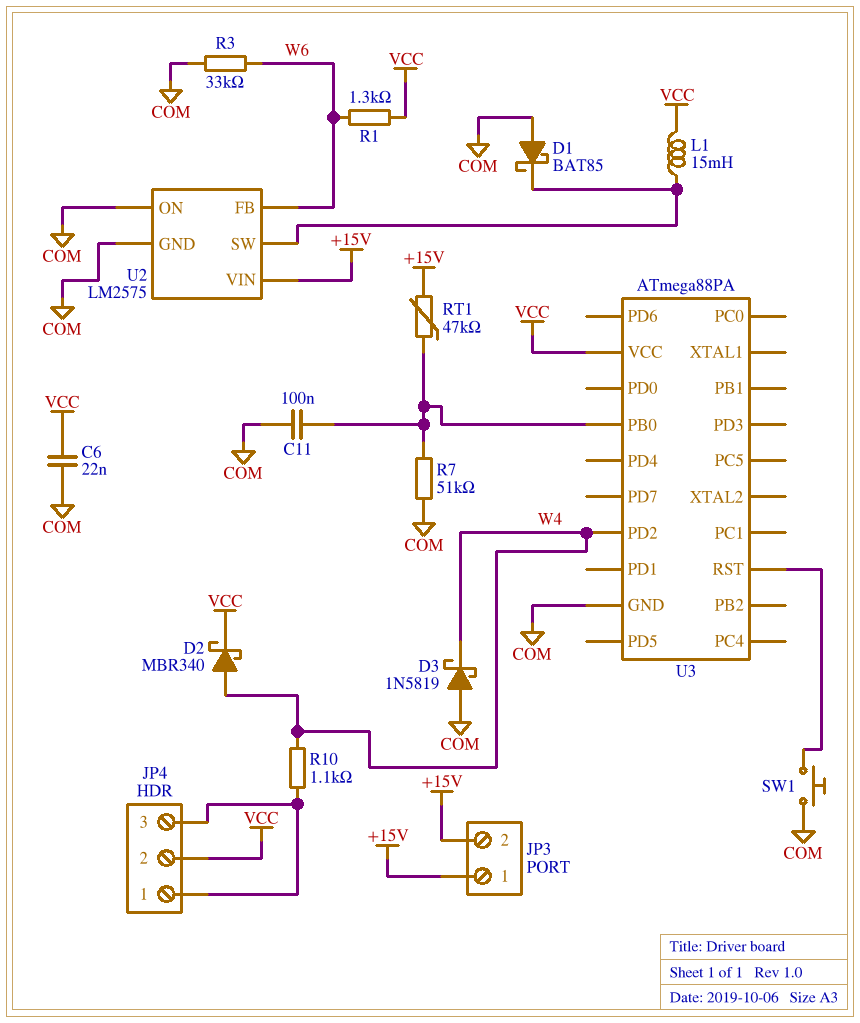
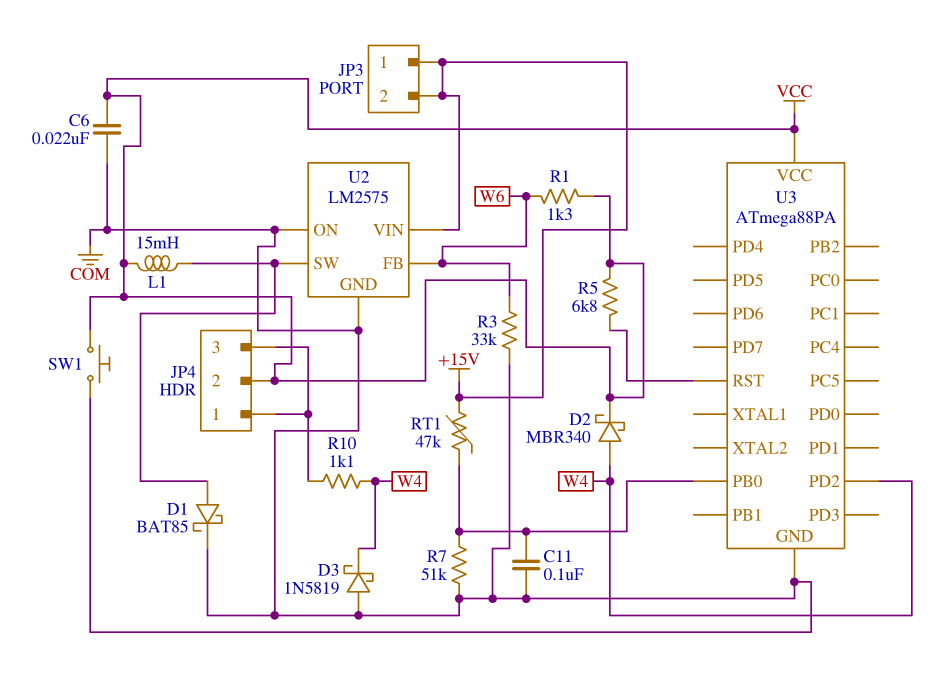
D1: schottky BAT85 (A COM, K U2/SW) -> schottky BAT85 (A U2/SW, K COM)
R5: none -> 6.8k (U3/RST, VCC)
SW1: button (COM, U3/RST) -> button (COM, VCC)

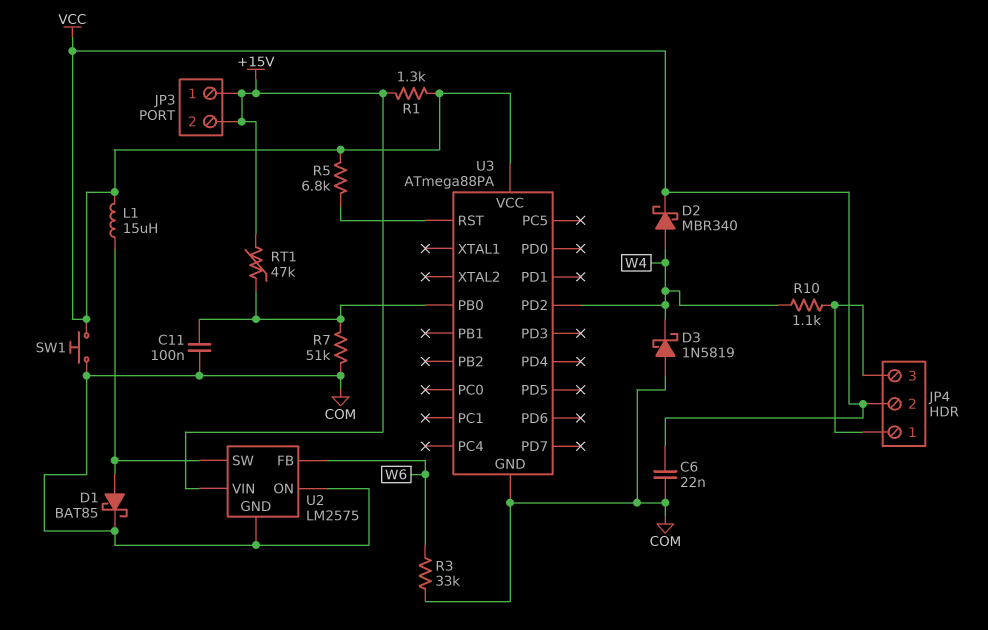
L1: 15mH (U2/SW, VCC) -> 15uH (U2/SW, VCC)
R1: 1.3k (VCC, W6) -> 1.3k (+15V, VCC)

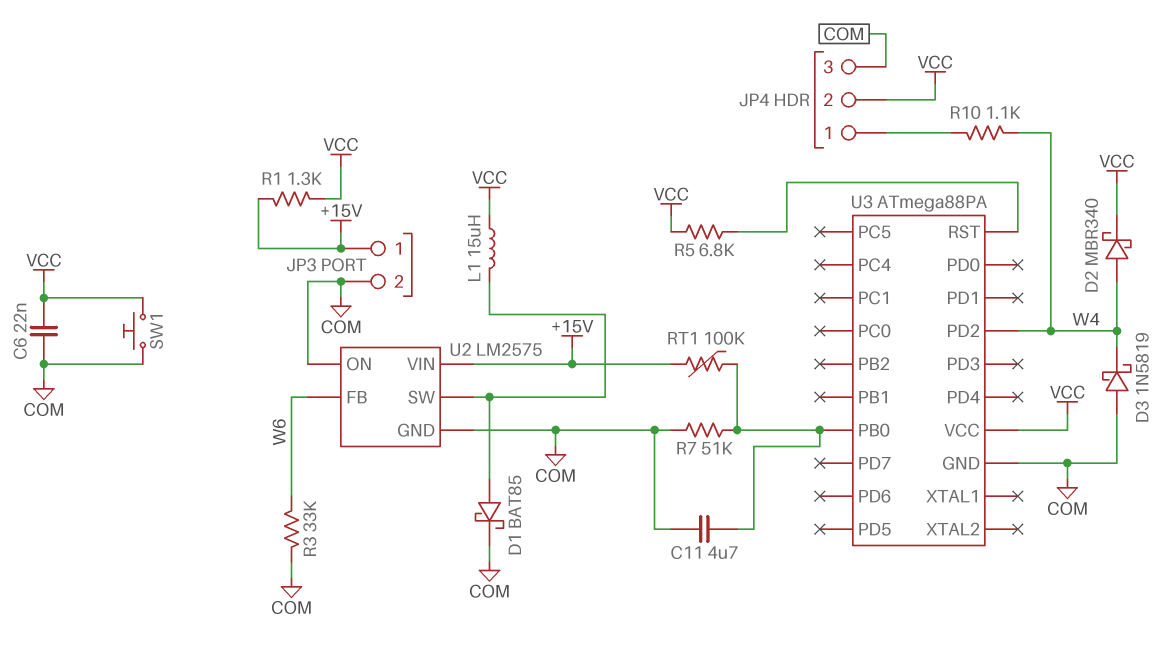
C11: 100nF (COM, U3/PB0) -> 4.7uF (COM, U3/PB0)
JP3 pin 2: +15V -> COM
JP4 pin 3: JP4/1 -> COM
RT1: 47k (+15V, U3/PB0) -> 100k (+15V, U3/PB0)

